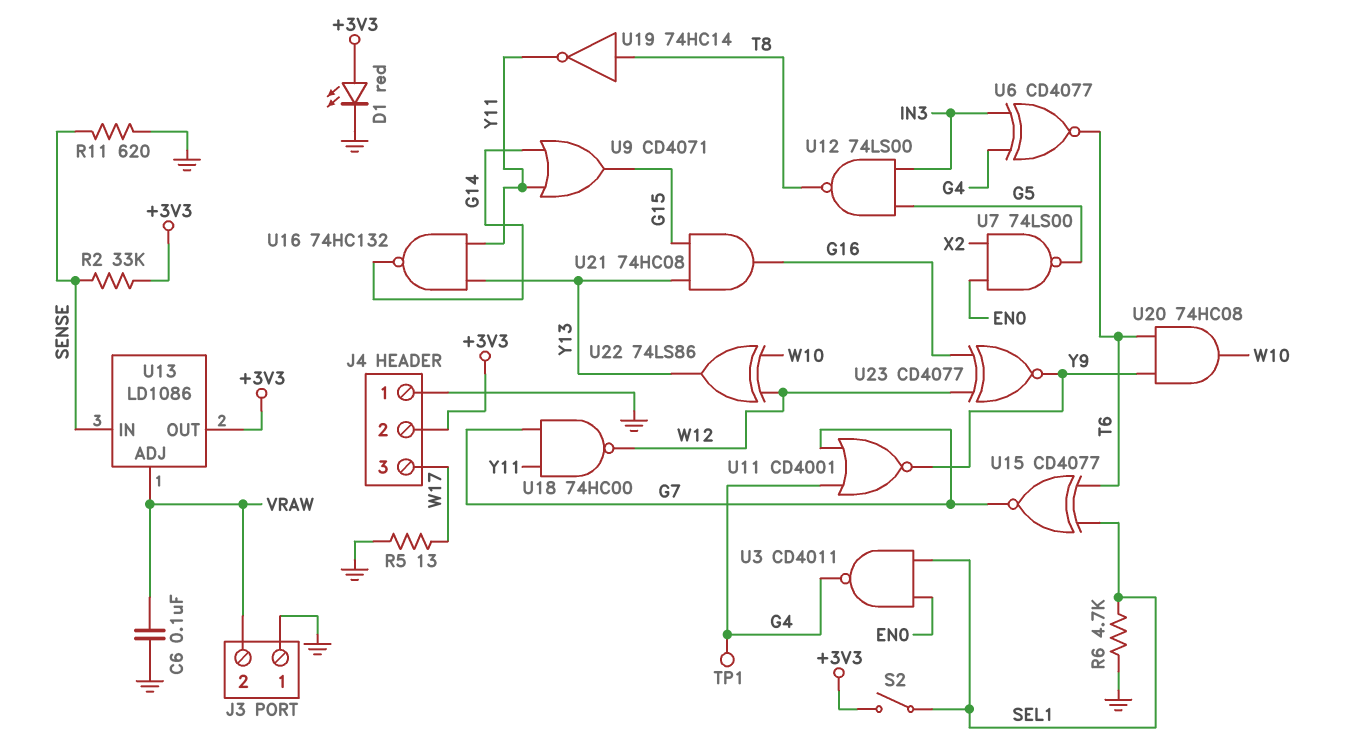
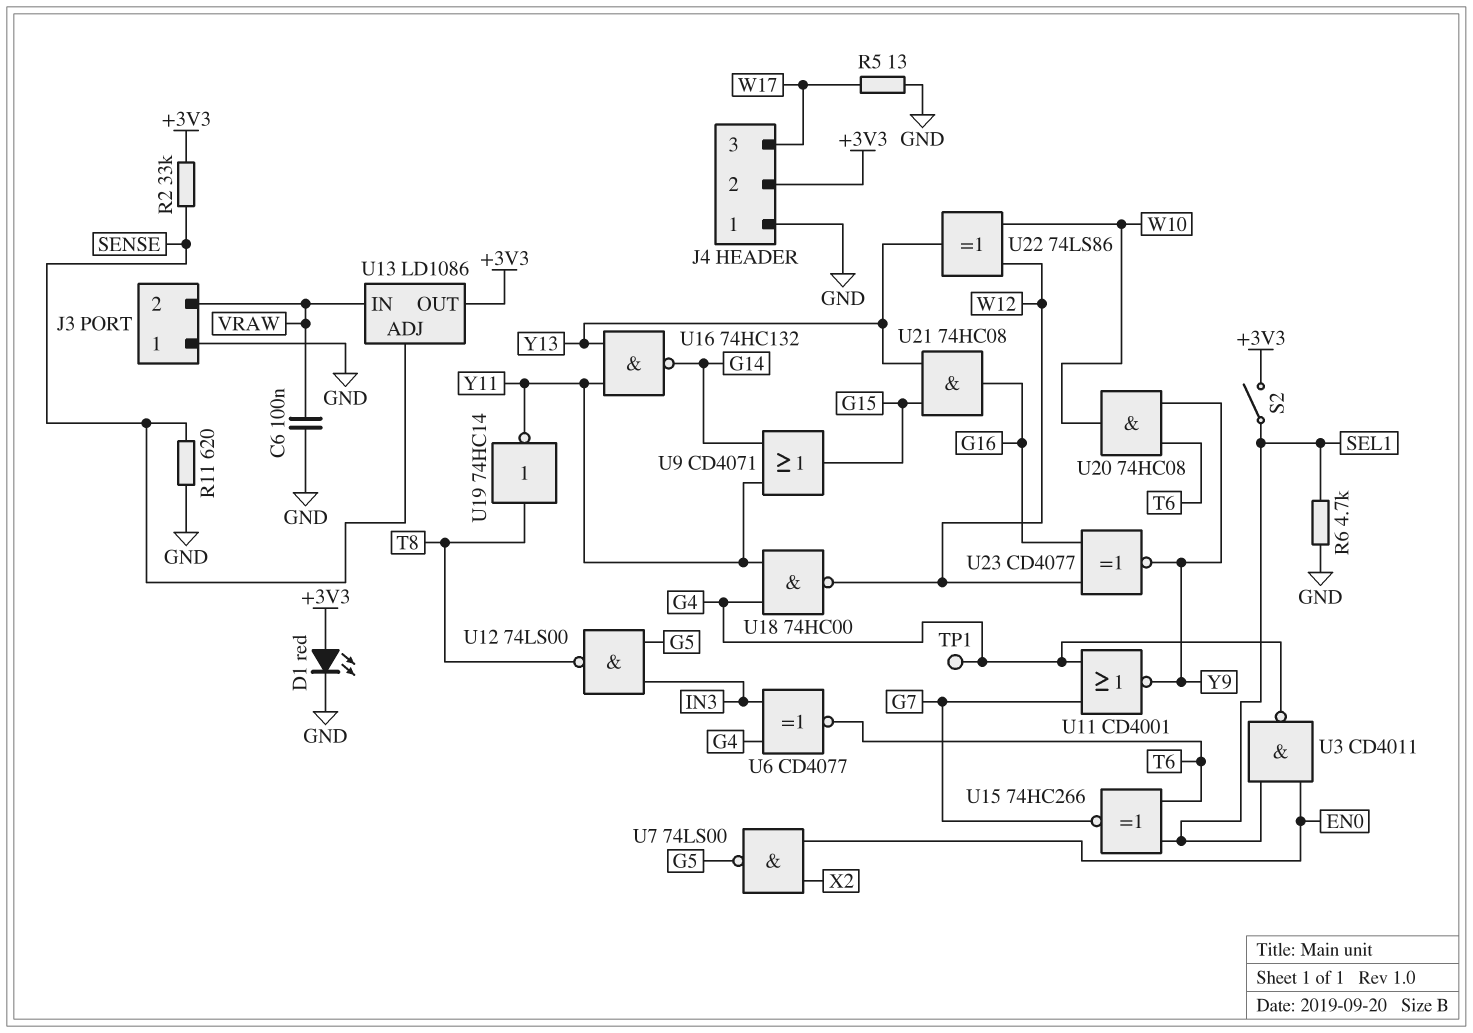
U13 pin ADJ: VRAW -> SENSE
U13 pin IN: SENSE -> VRAW
U15: XNOR CD4077 (in SEL1, in T6, out G7) -> XNOR 74HC266 (in SEL1, in T6, out G7)
U18: NAND 74HC00 (in G7, in Y11, out W12) -> NAND 74HC00 (in G4, in Y11, out W12)

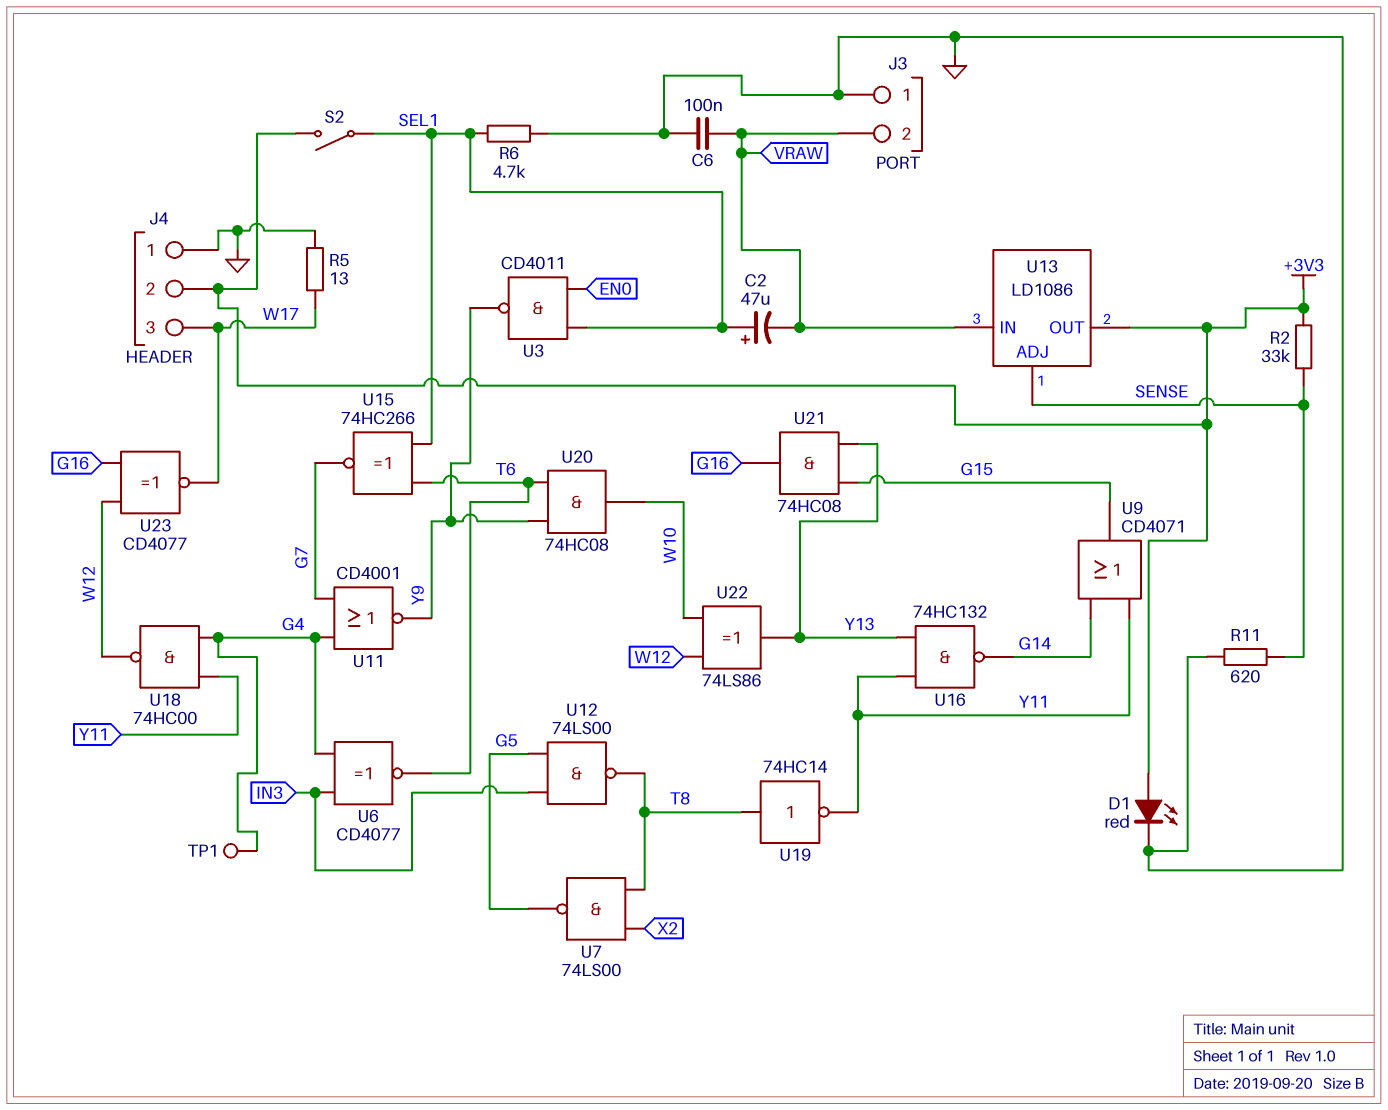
C2: none -> 47uF (plus SEL1, minus VRAW)
U3: NAND CD4011 (in EN0, in SEL1, out G4) -> NAND CD4011 (in EN0, in SEL1, out Y9)
U7: NAND 74LS00 (in EN0, in X2, out G5) -> NAND 74LS00 (in T8, in X2, out G5)
U23: XNOR CD4077 (in G16, in W12, out Y9) -> XNOR CD4077 (in G16, in W12, out W17)

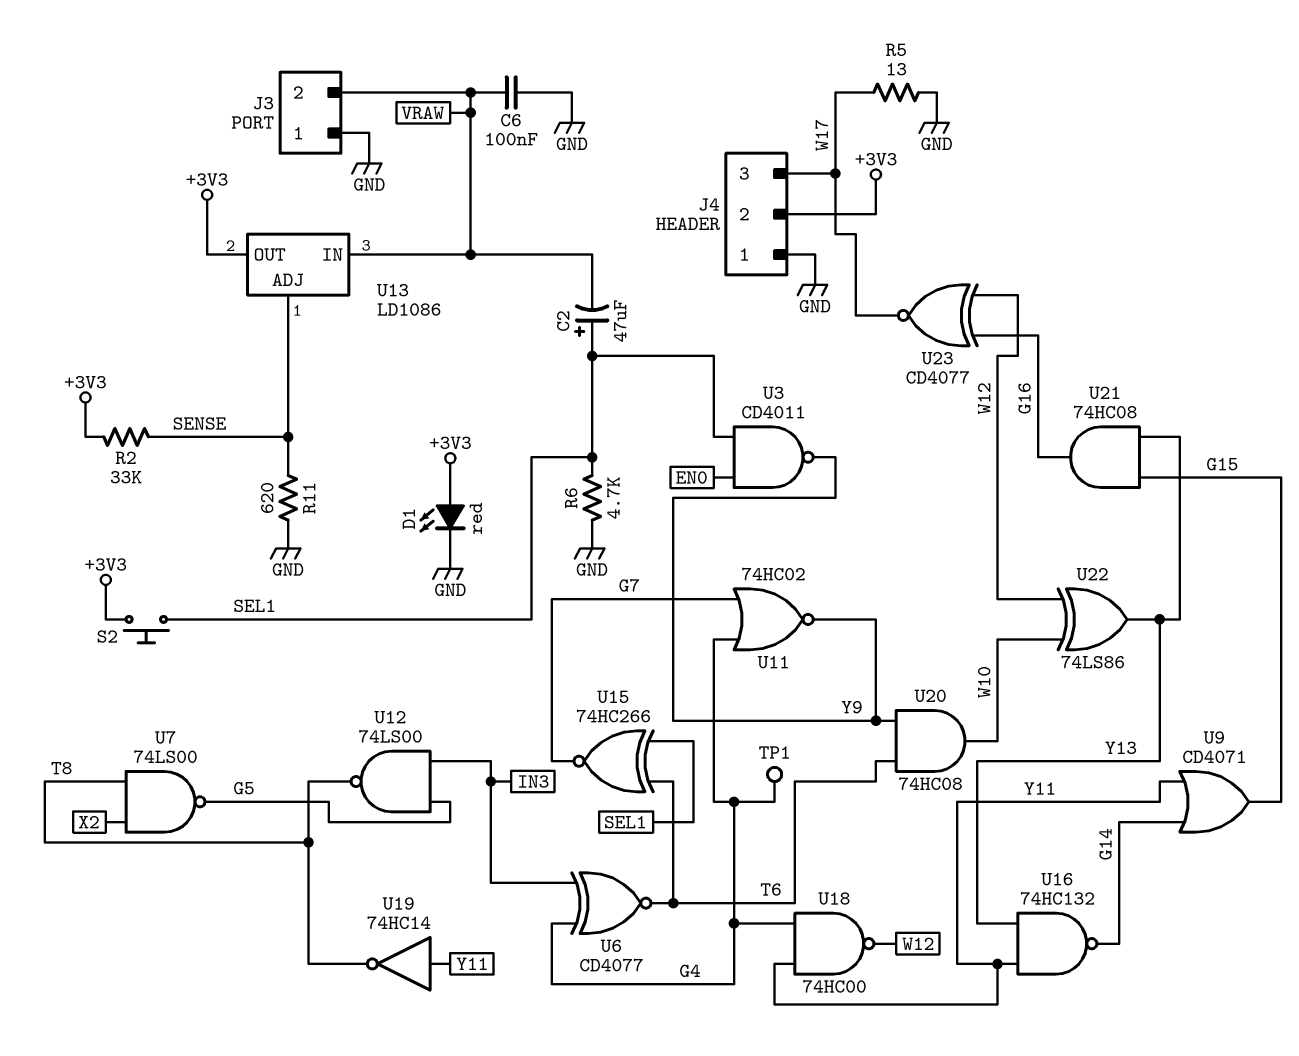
S2: switch (+3V3, SEL1) -> button (+3V3, SEL1)
U11: NOR CD4001 (in G4, in G7, out Y9) -> NOR 74HC02 (in G4, in G7, out Y9)
U19: NOT 74HC14 (in T8, out Y11) -> NOT 74HC14 (in Y11, out T8)

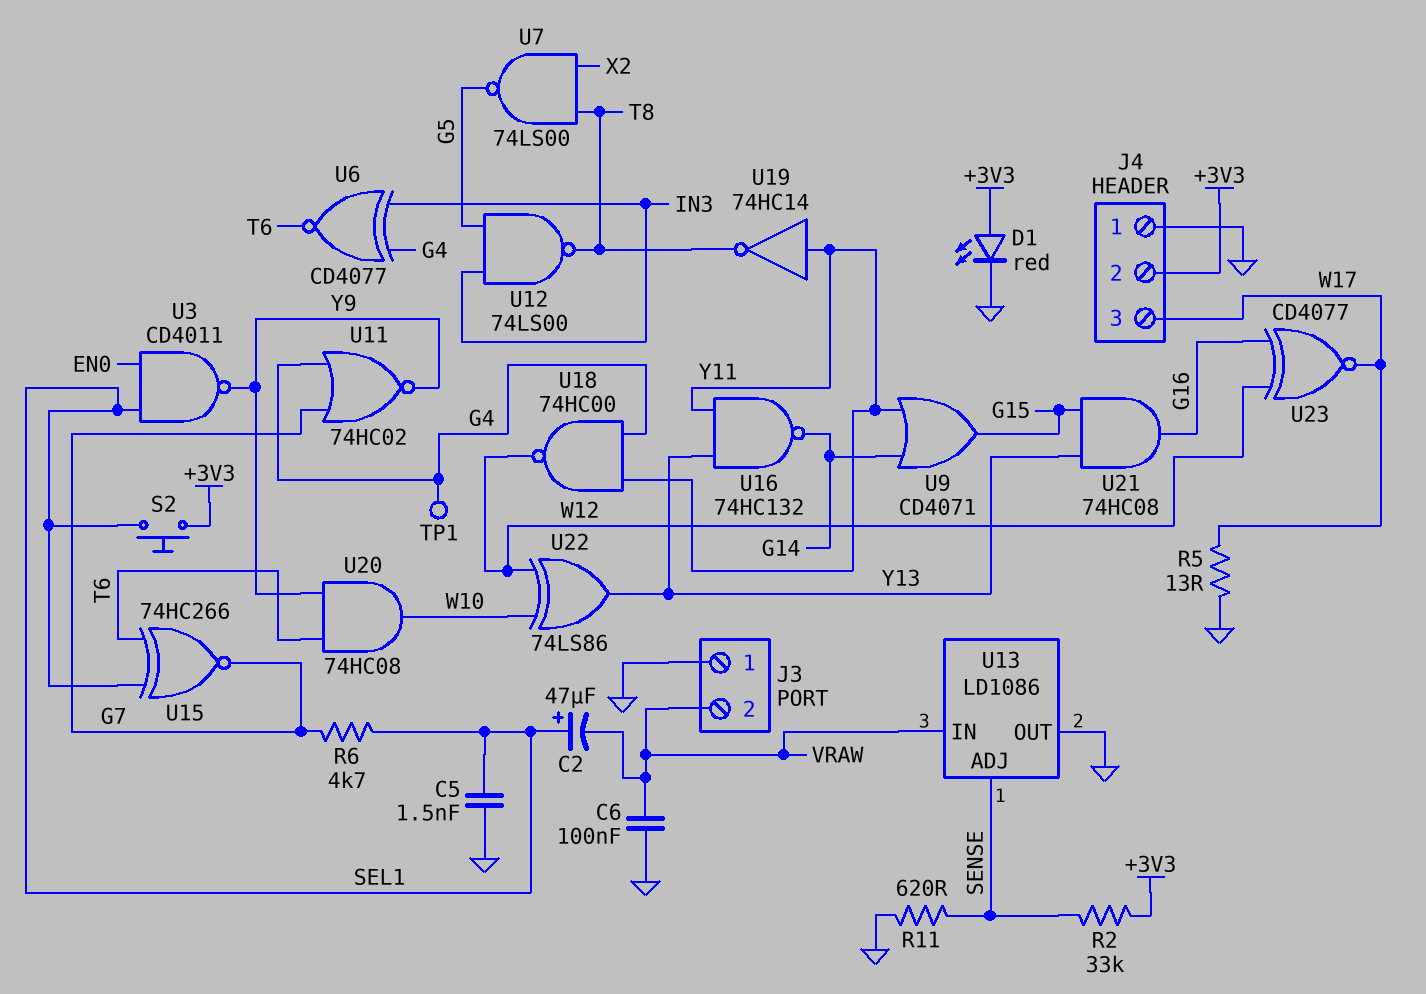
C5: none -> 1.5nF (GND, SEL1)
R6: 4.7k (GND, SEL1) -> 4.7k (G7, SEL1)
U13 pin OUT: +3V3 -> GND

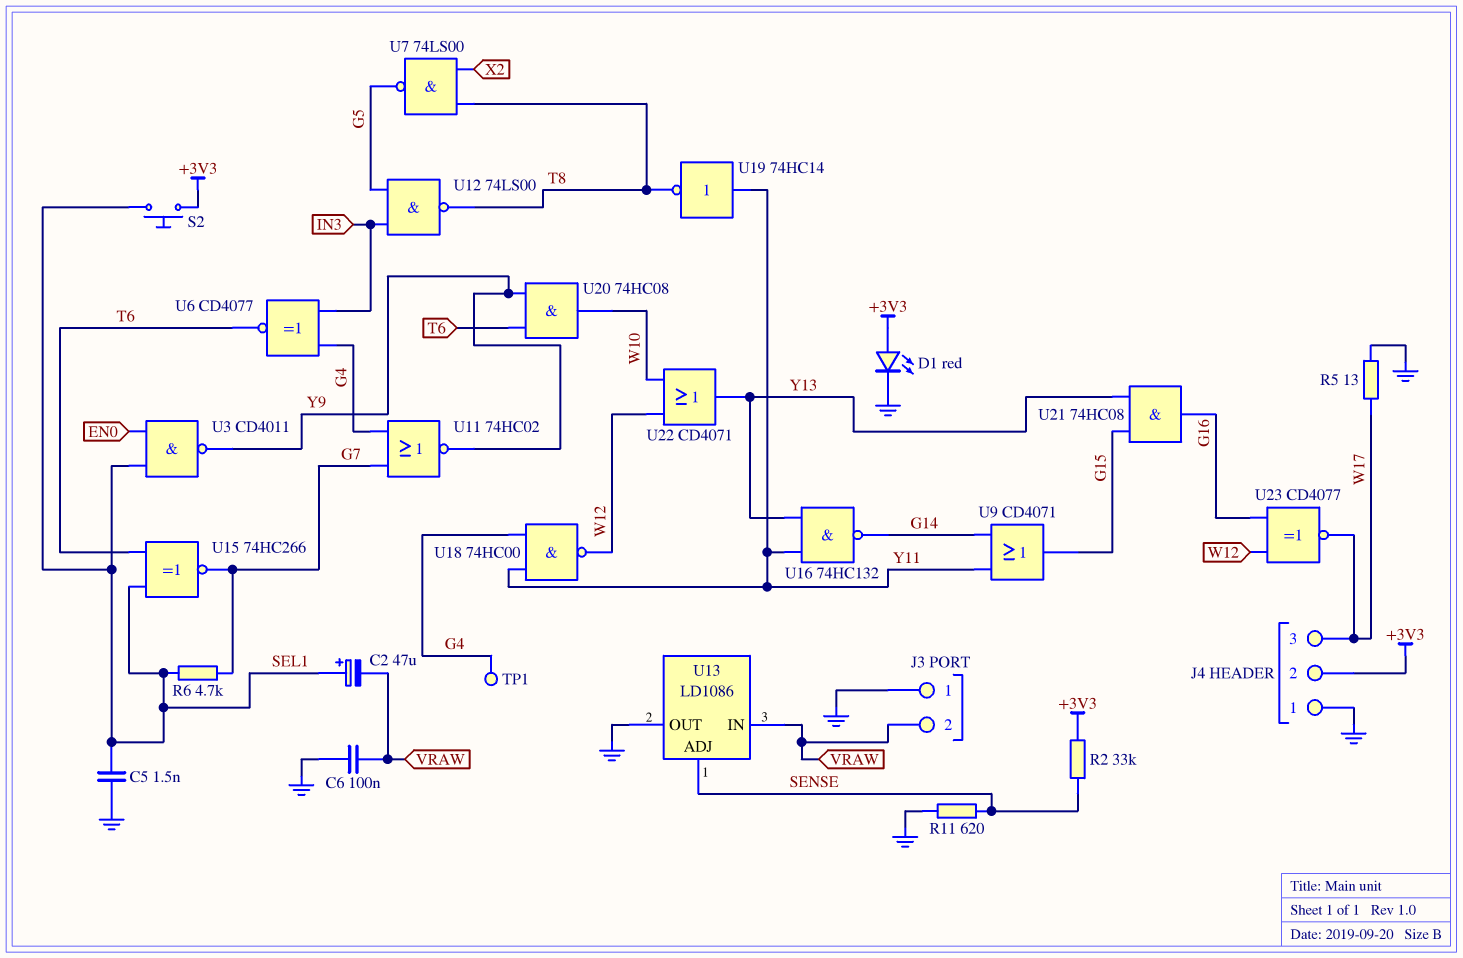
U22: XOR 74LS86 (in W10, in W12, out Y13) -> OR CD4071 (in W10, in W12, out Y13)

